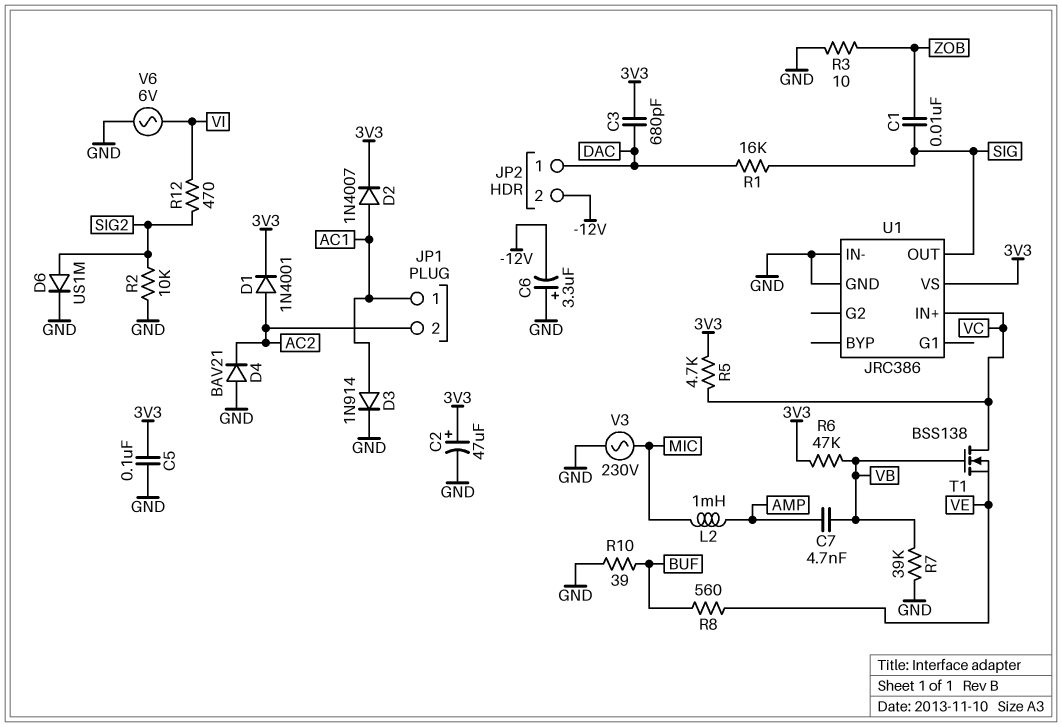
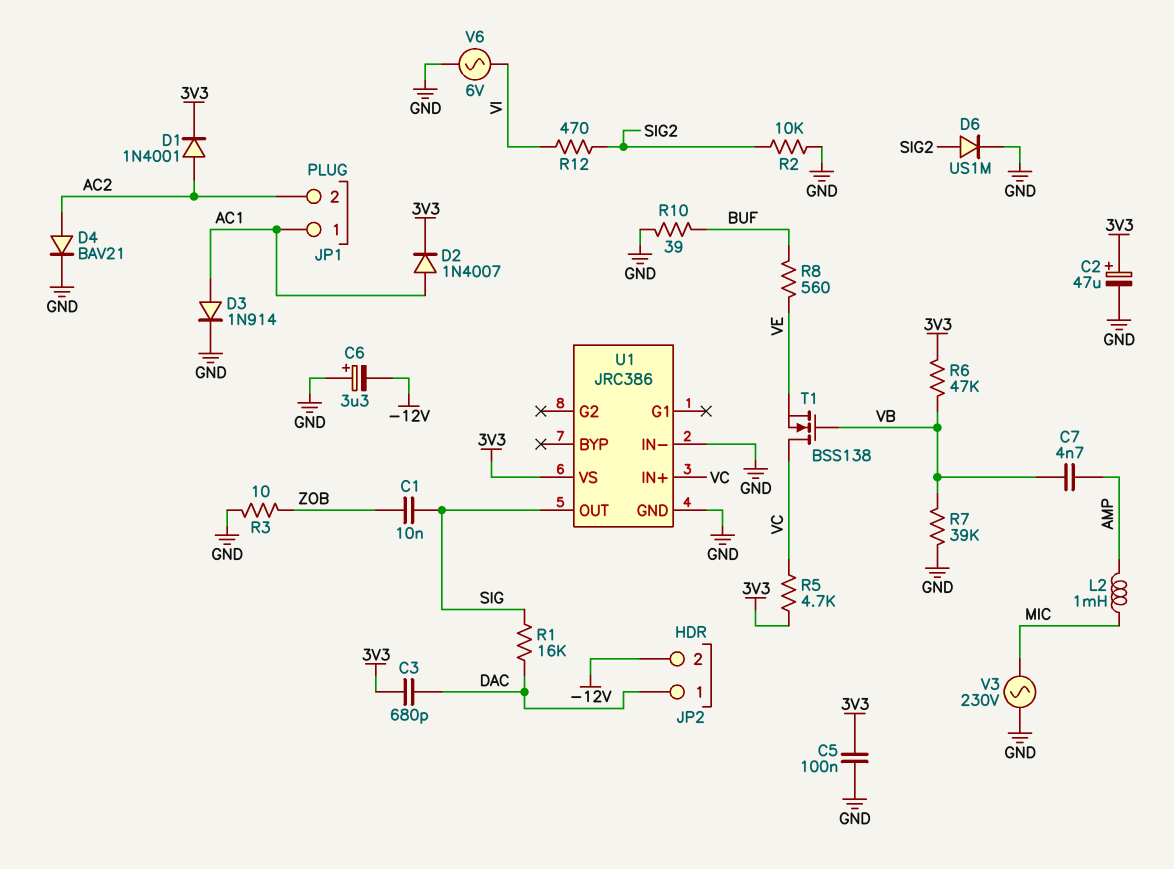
D4: diode BAV21 (A GND, K AC2) -> diode BAV21 (A AC2, K GND)

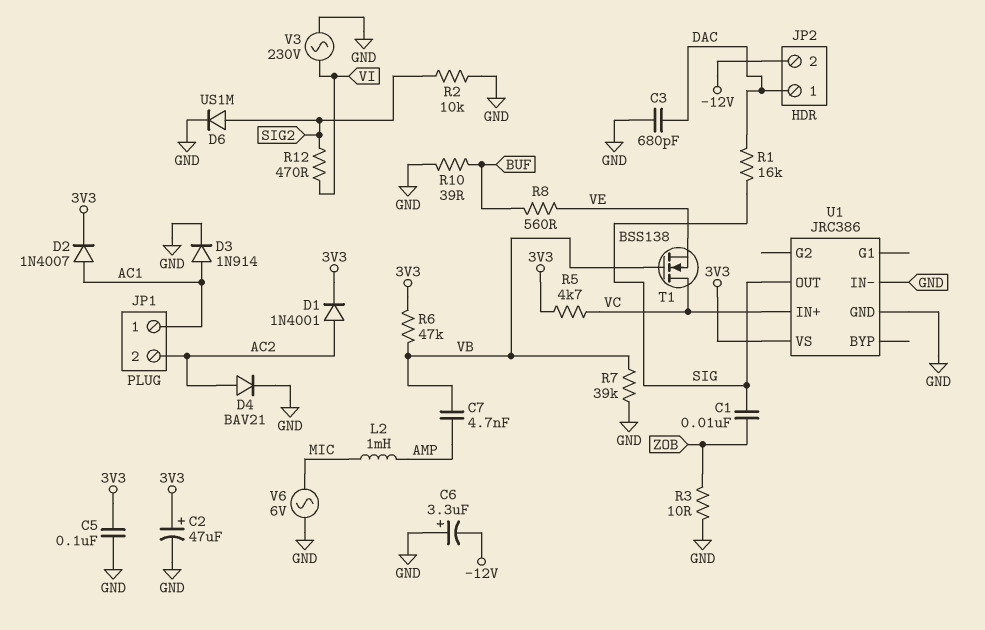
C3: 680pF (3V3, DAC) -> 680pF (DAC, GND)
V3: AC 230V (GND, MIC) -> AC 230V (GND, VI)
V6: AC 6V (GND, VI) -> AC 6V (GND, MIC)

